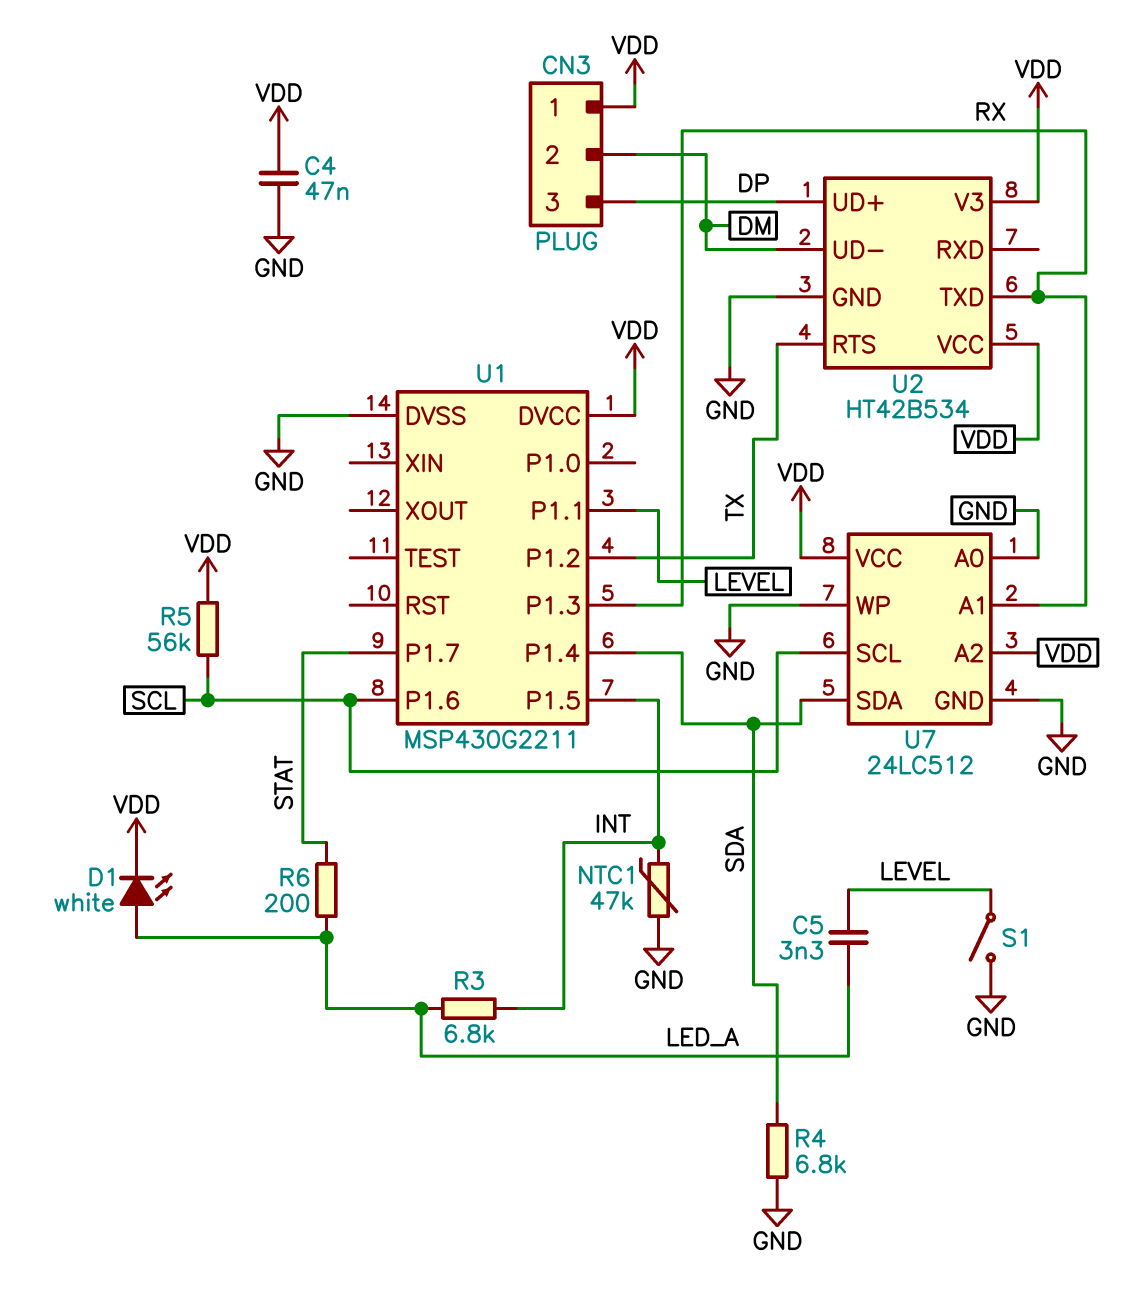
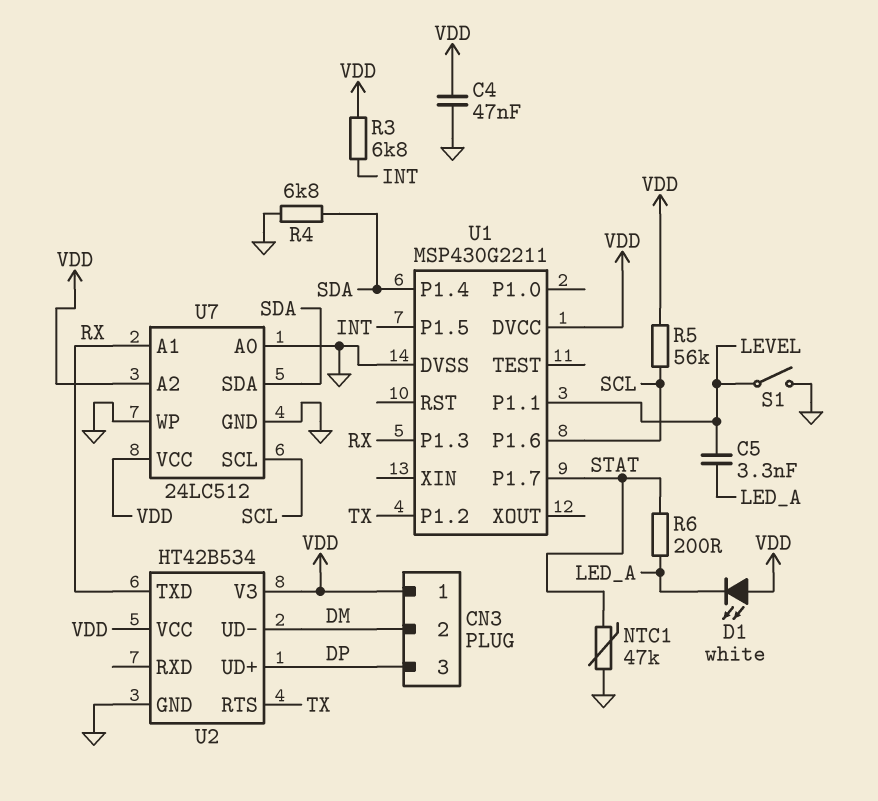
D1: LED white (A LED_A, K VDD) -> LED white (A VDD, K LED_A)
NTC1: 47k (GND, INT) -> 47k (GND, STAT)
R3: 6.8k (INT, LED_A) -> 6.8k (INT, VDD)

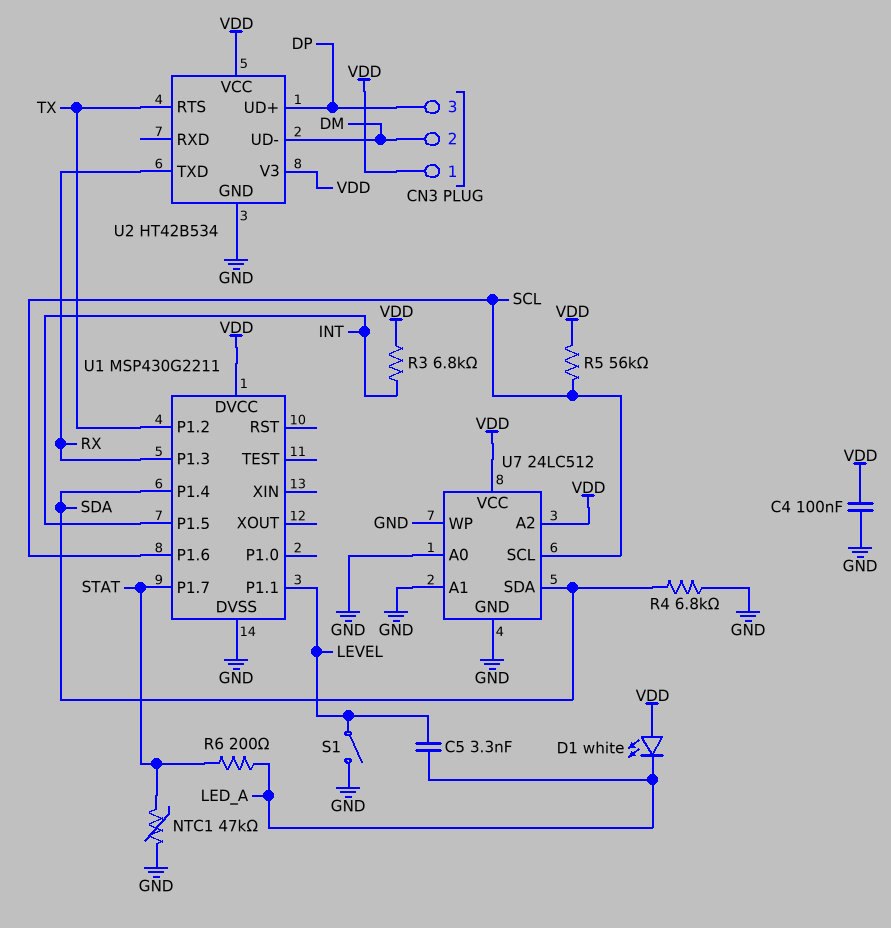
C4: 47nF (GND, VDD) -> 100nF (GND, VDD)
U7 pin A1: RX -> GND

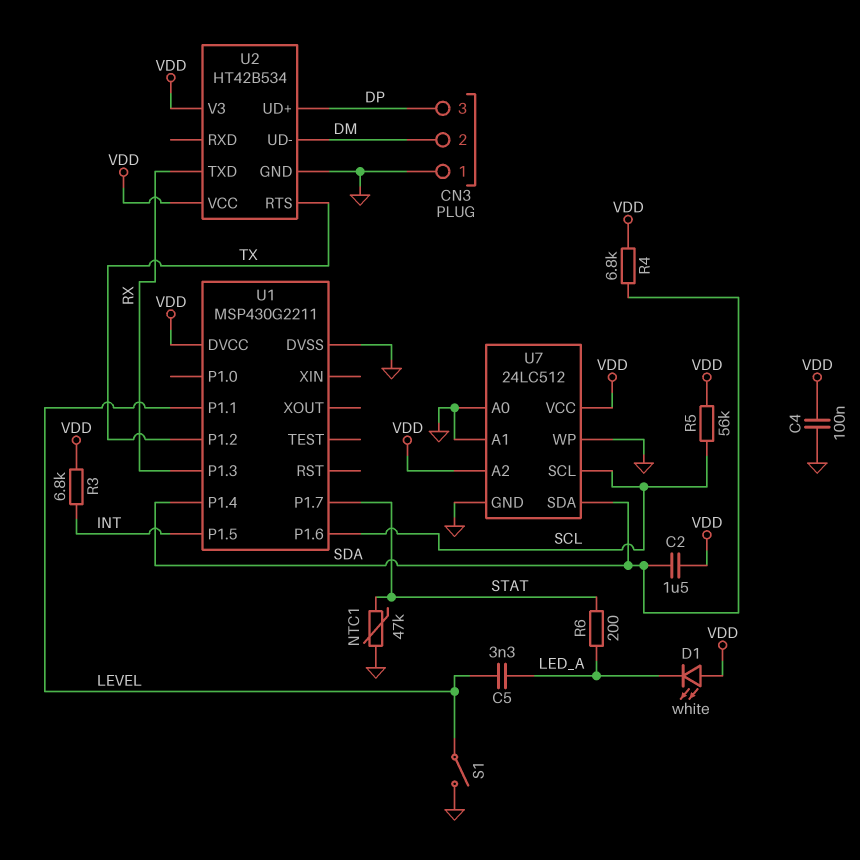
C2: none -> 1.5uF (SDA, VDD)
CN3 pin 1: VDD -> GND
R4: 6.8k (GND, SDA) -> 6.8k (SDA, VDD)

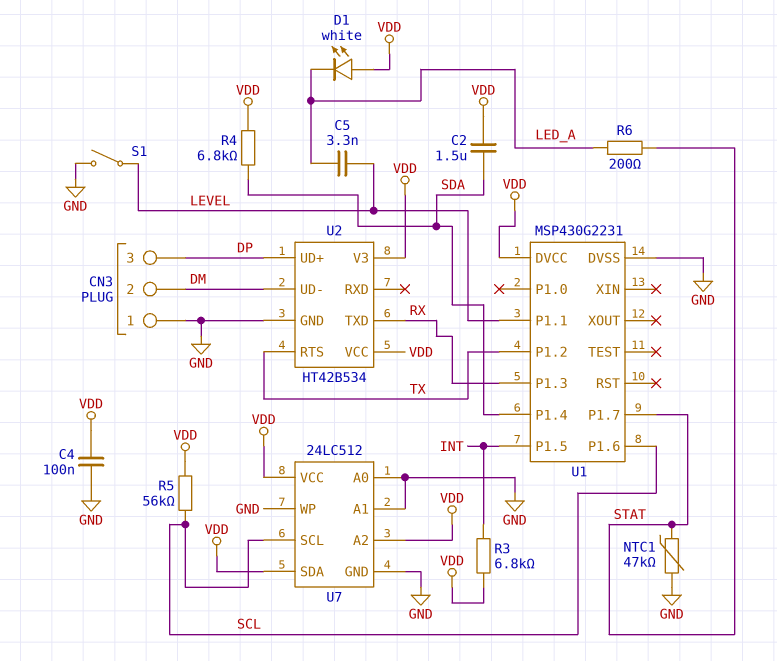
U1: MSP430G2211 -> MSP430G2231
U7 pin SDA: SDA -> VDD

